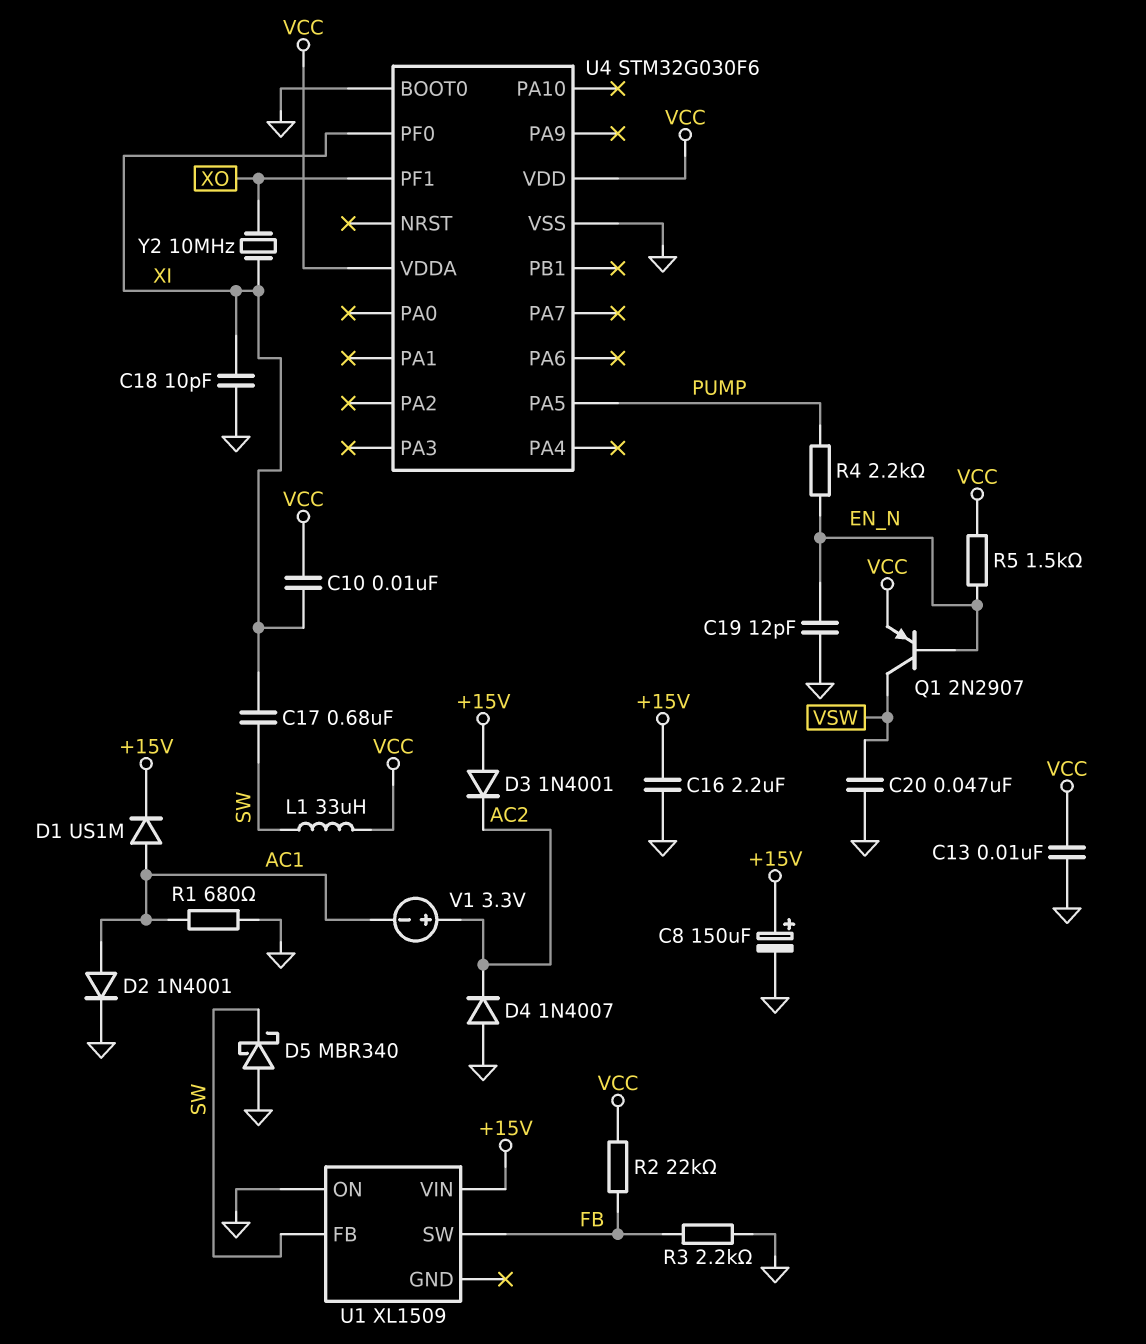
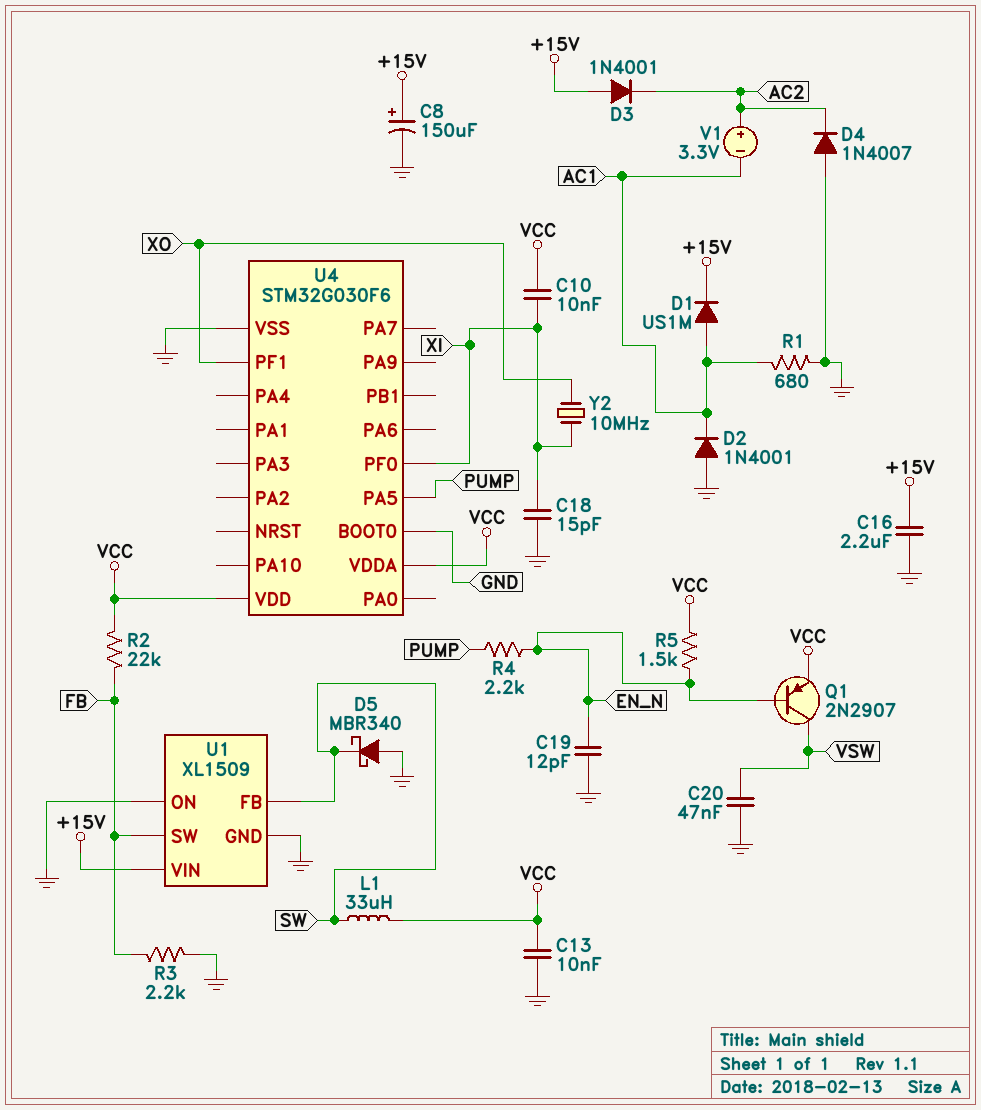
C17: 680nF (SW, XI) -> none
C18: 10pF (GND, XI) -> 15pF (GND, XI)
D2: diode 1N4001 (A AC1, K GND) -> diode 1N4001 (A GND, K AC1)
U1 pin GND: none -> GND

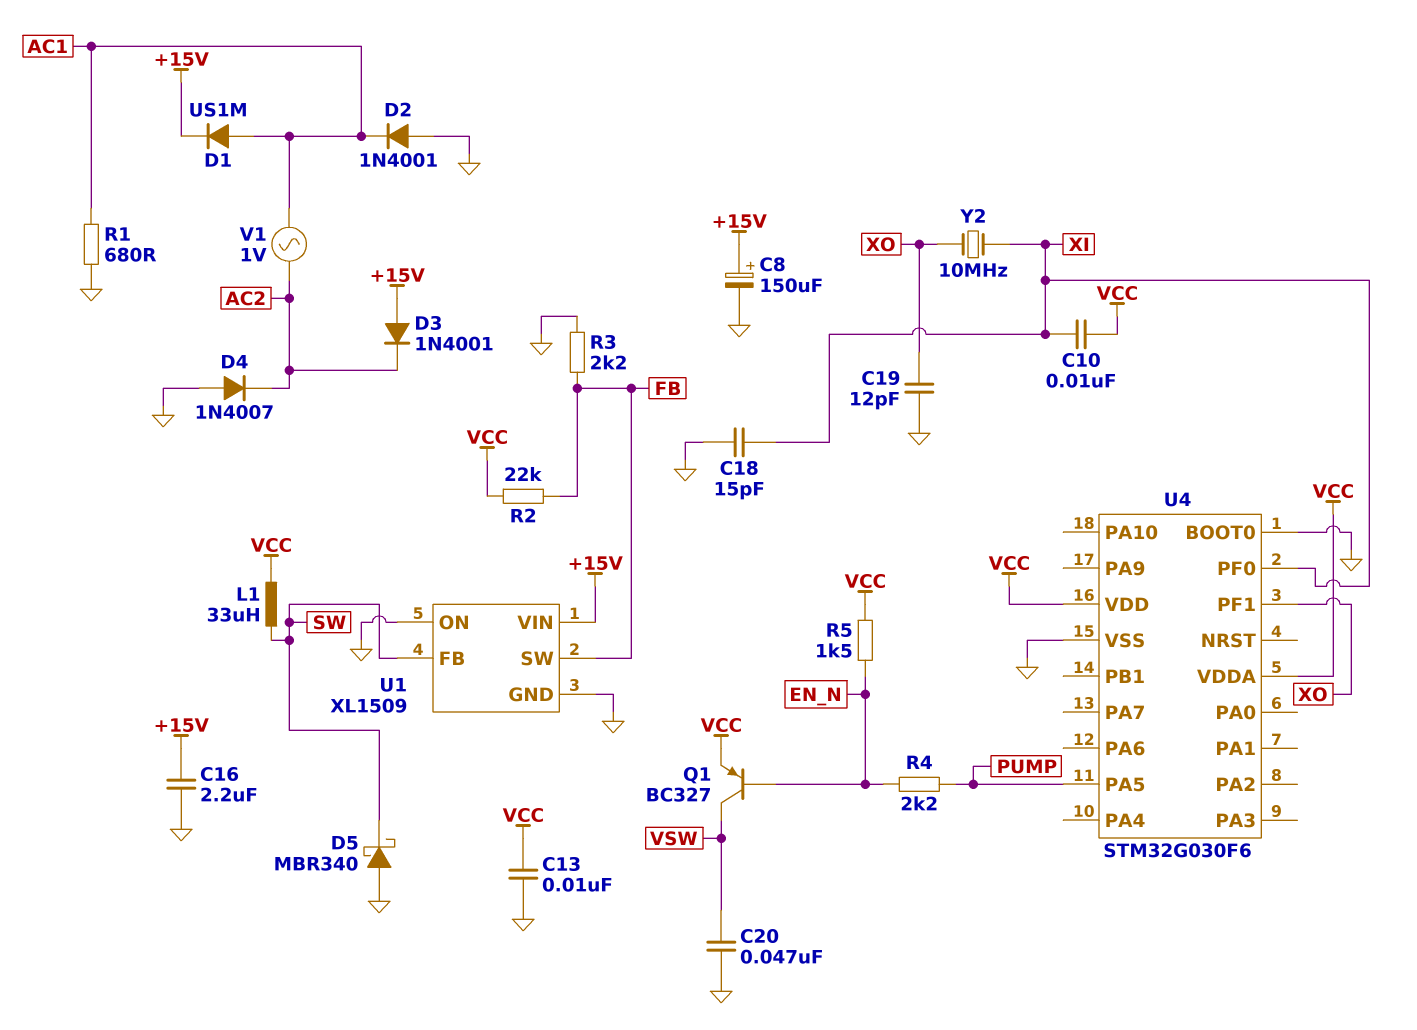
C19: 12pF (EN_N, GND) -> 12pF (GND, XO)
Q1: PNP 2N2907 (B EN_N, C VSW, E VCC) -> PNP BC327 (B EN_N, C VSW, E VCC)
V1: 3.3V (plus AC2, minus AC1) -> AC 1V (AC1, AC2)

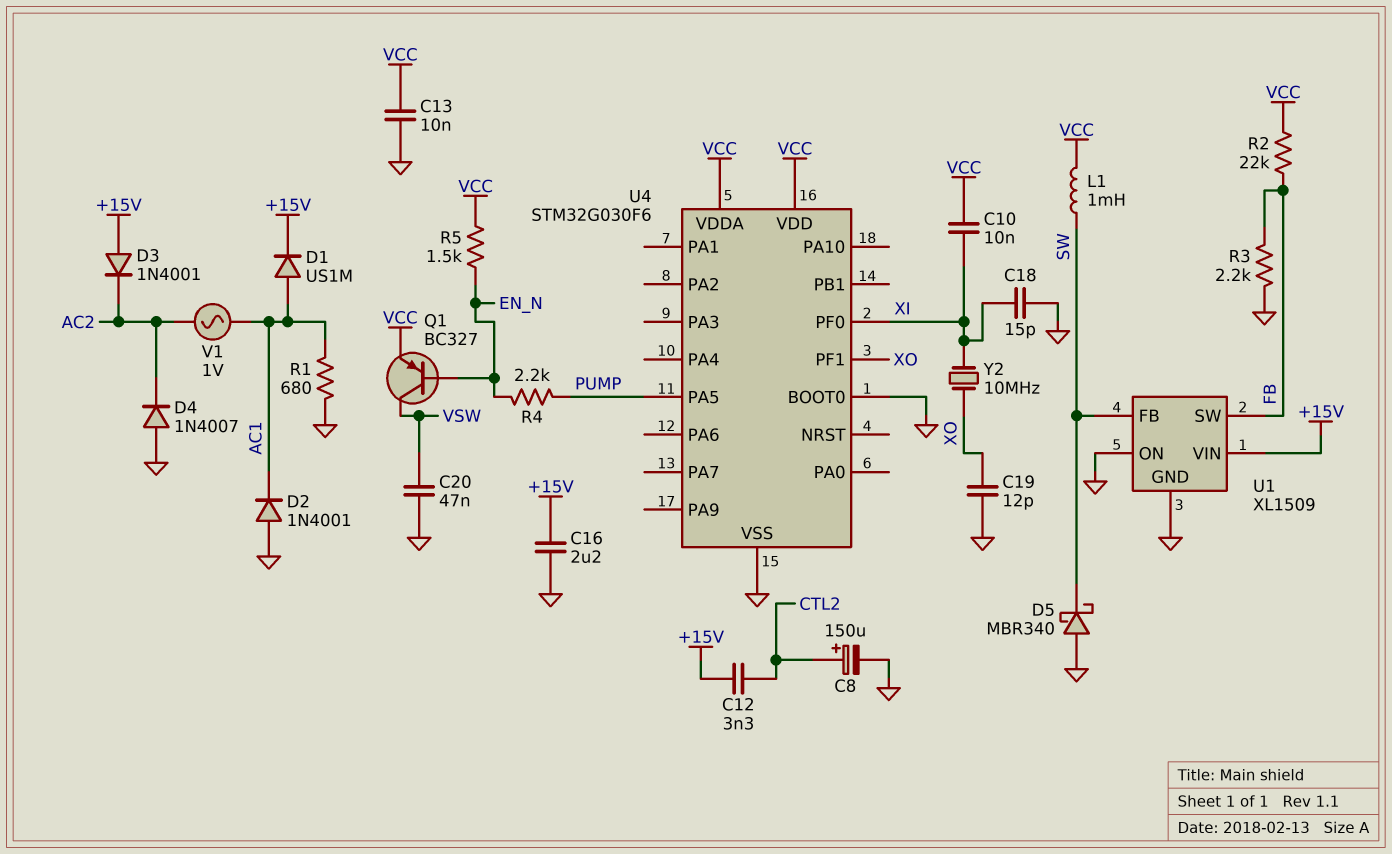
C8: 150uF (plus +15V, minus GND) -> 150uF (plus CTL2, minus GND)
C12: none -> 3.3nF (+15V, CTL2)
L1: 33uH (SW, VCC) -> 1mH (SW, VCC)

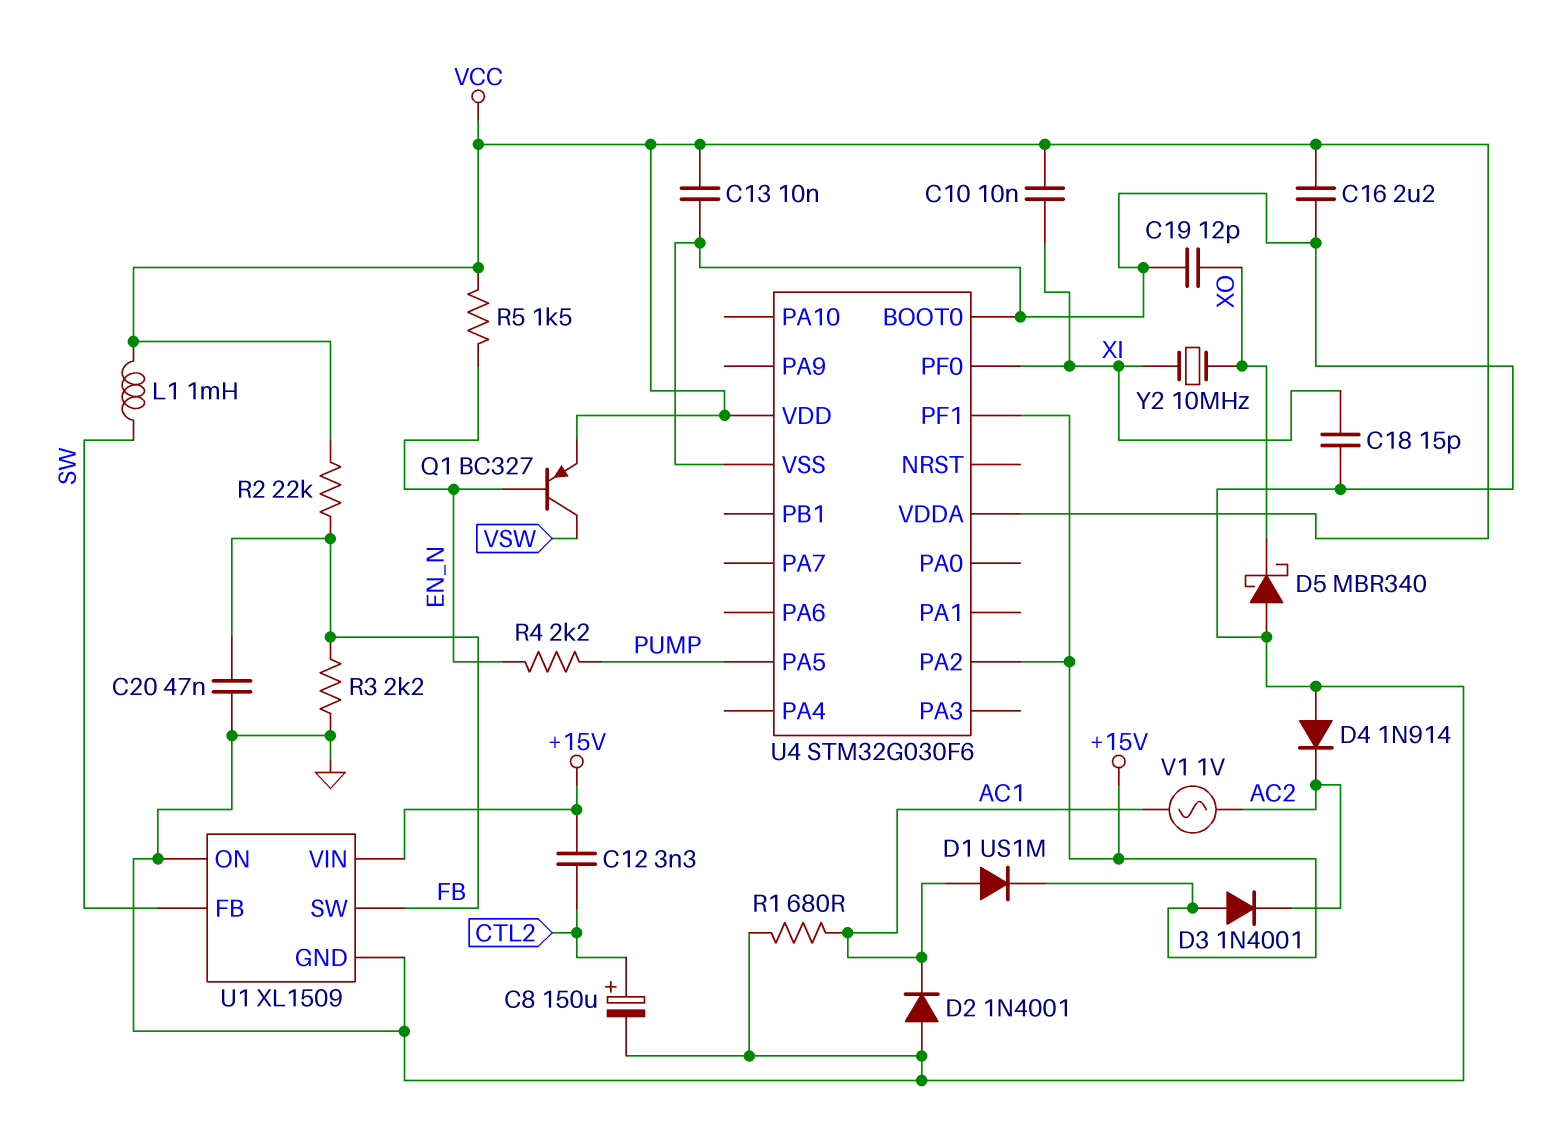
C16: 2.2uF (+15V, GND) -> 2.2uF (GND, VCC)
C20: 47nF (GND, VSW) -> 47nF (FB, GND)
D4: diode 1N4007 (A GND, K AC2) -> diode 1N914 (A GND, K AC2)
D5: schottky MBR340 (A GND, K SW) -> schottky MBR340 (A GND, K XO)
U4 pin PA2: none -> +15V
U4 pin PF1: XO -> +15V

